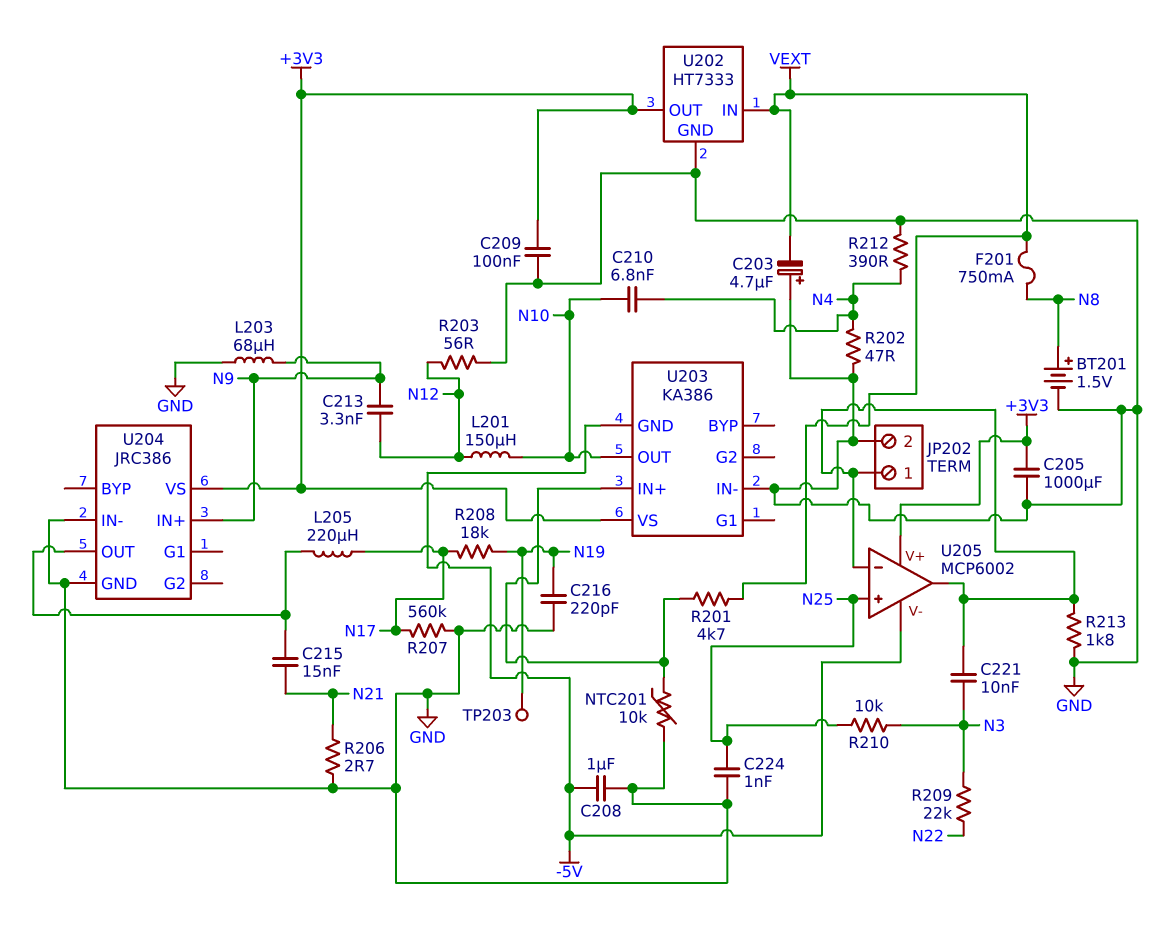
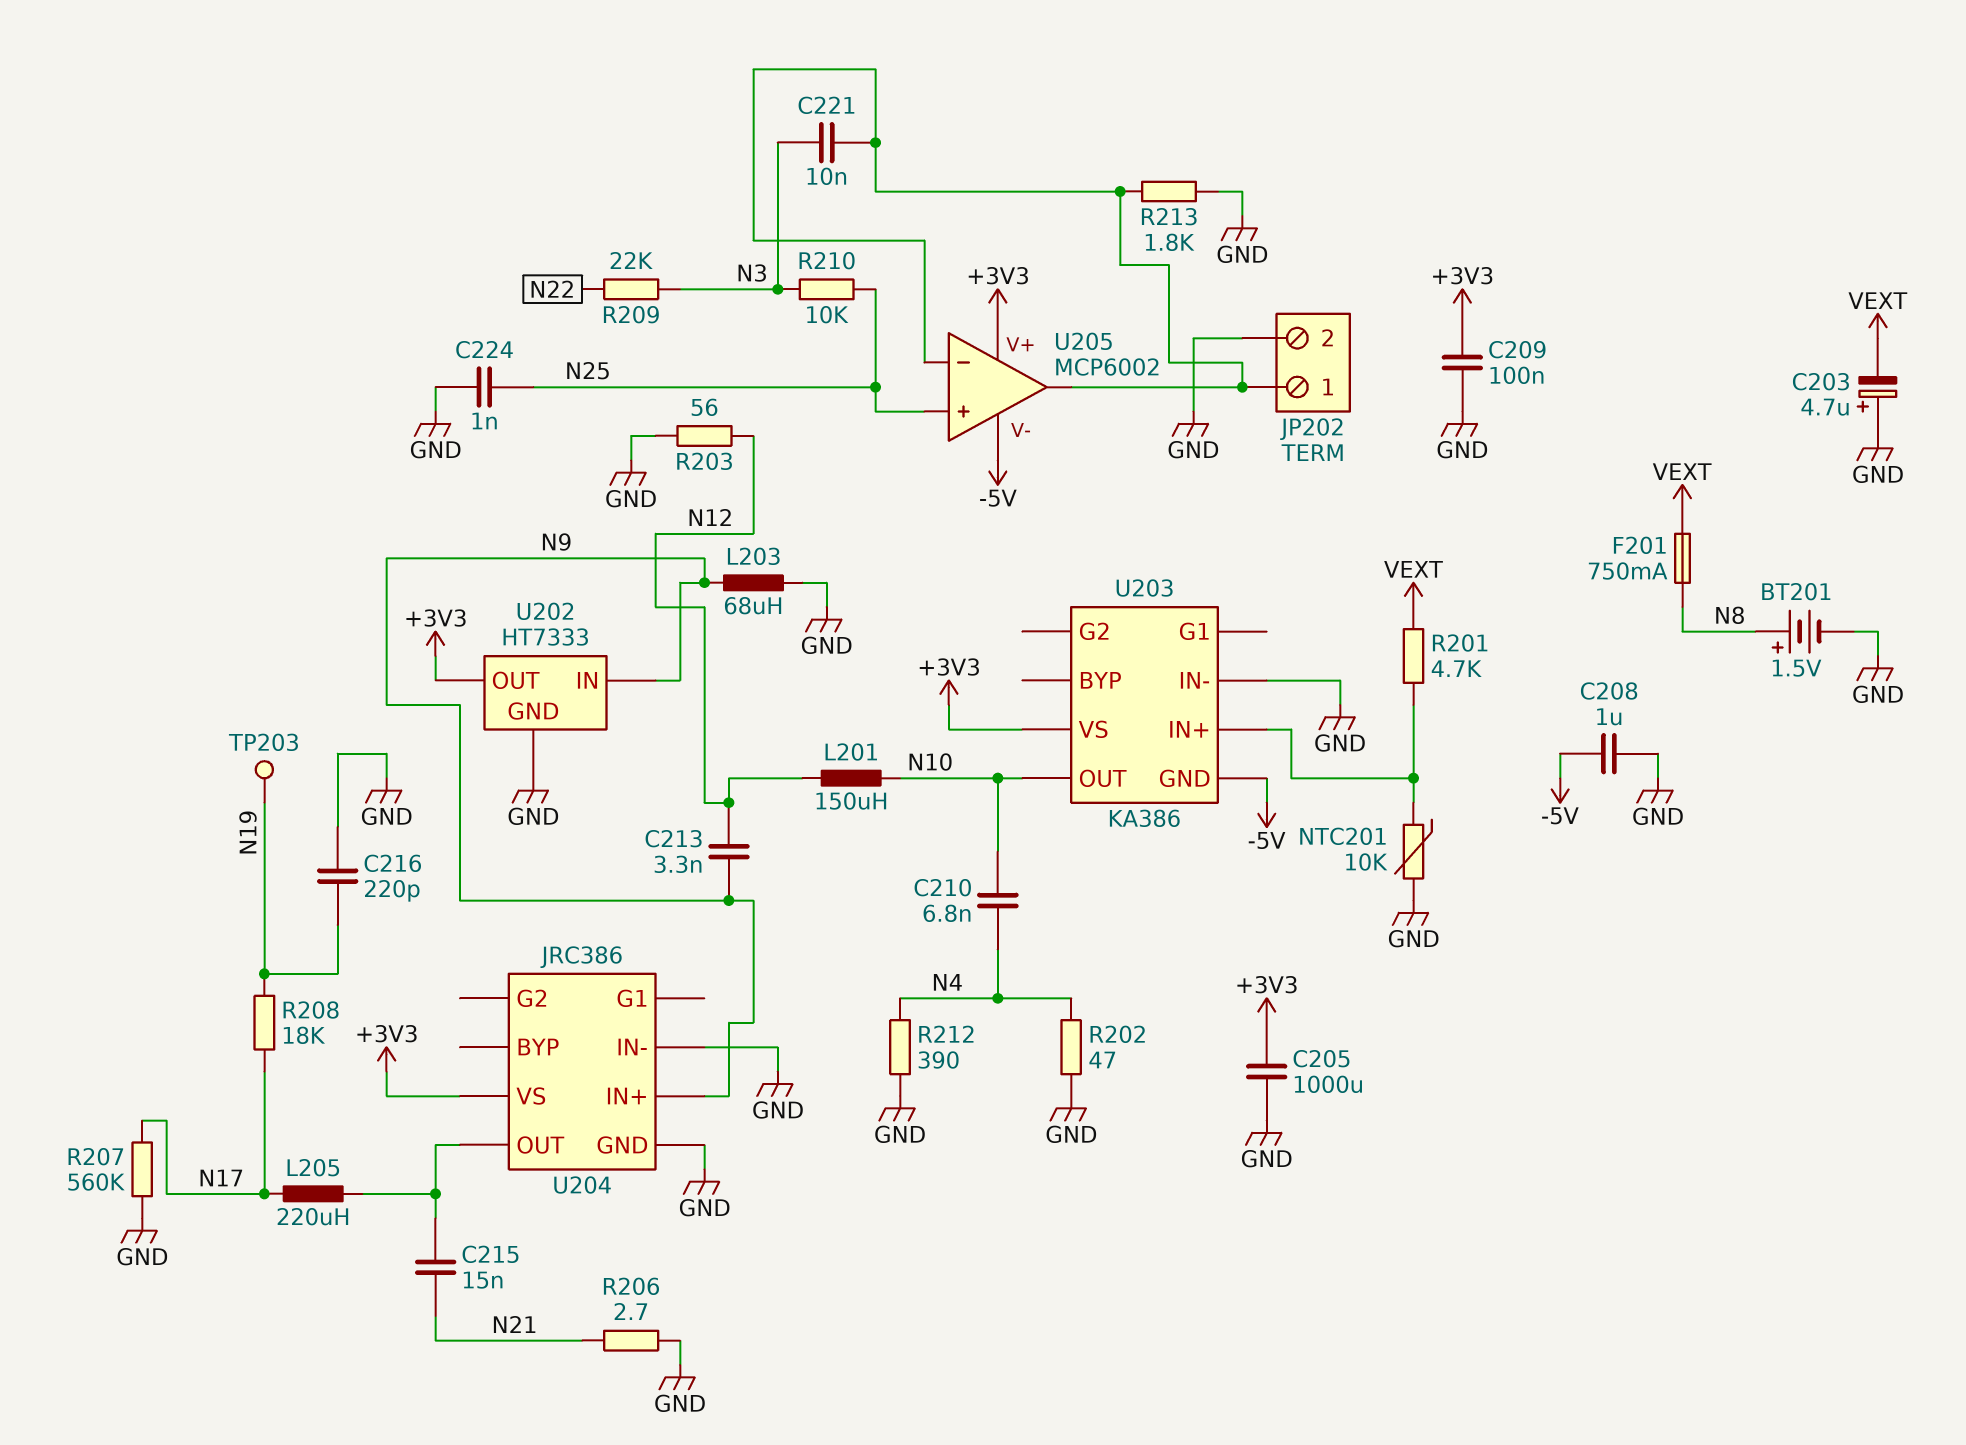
U202 pin IN: VEXT -> N9

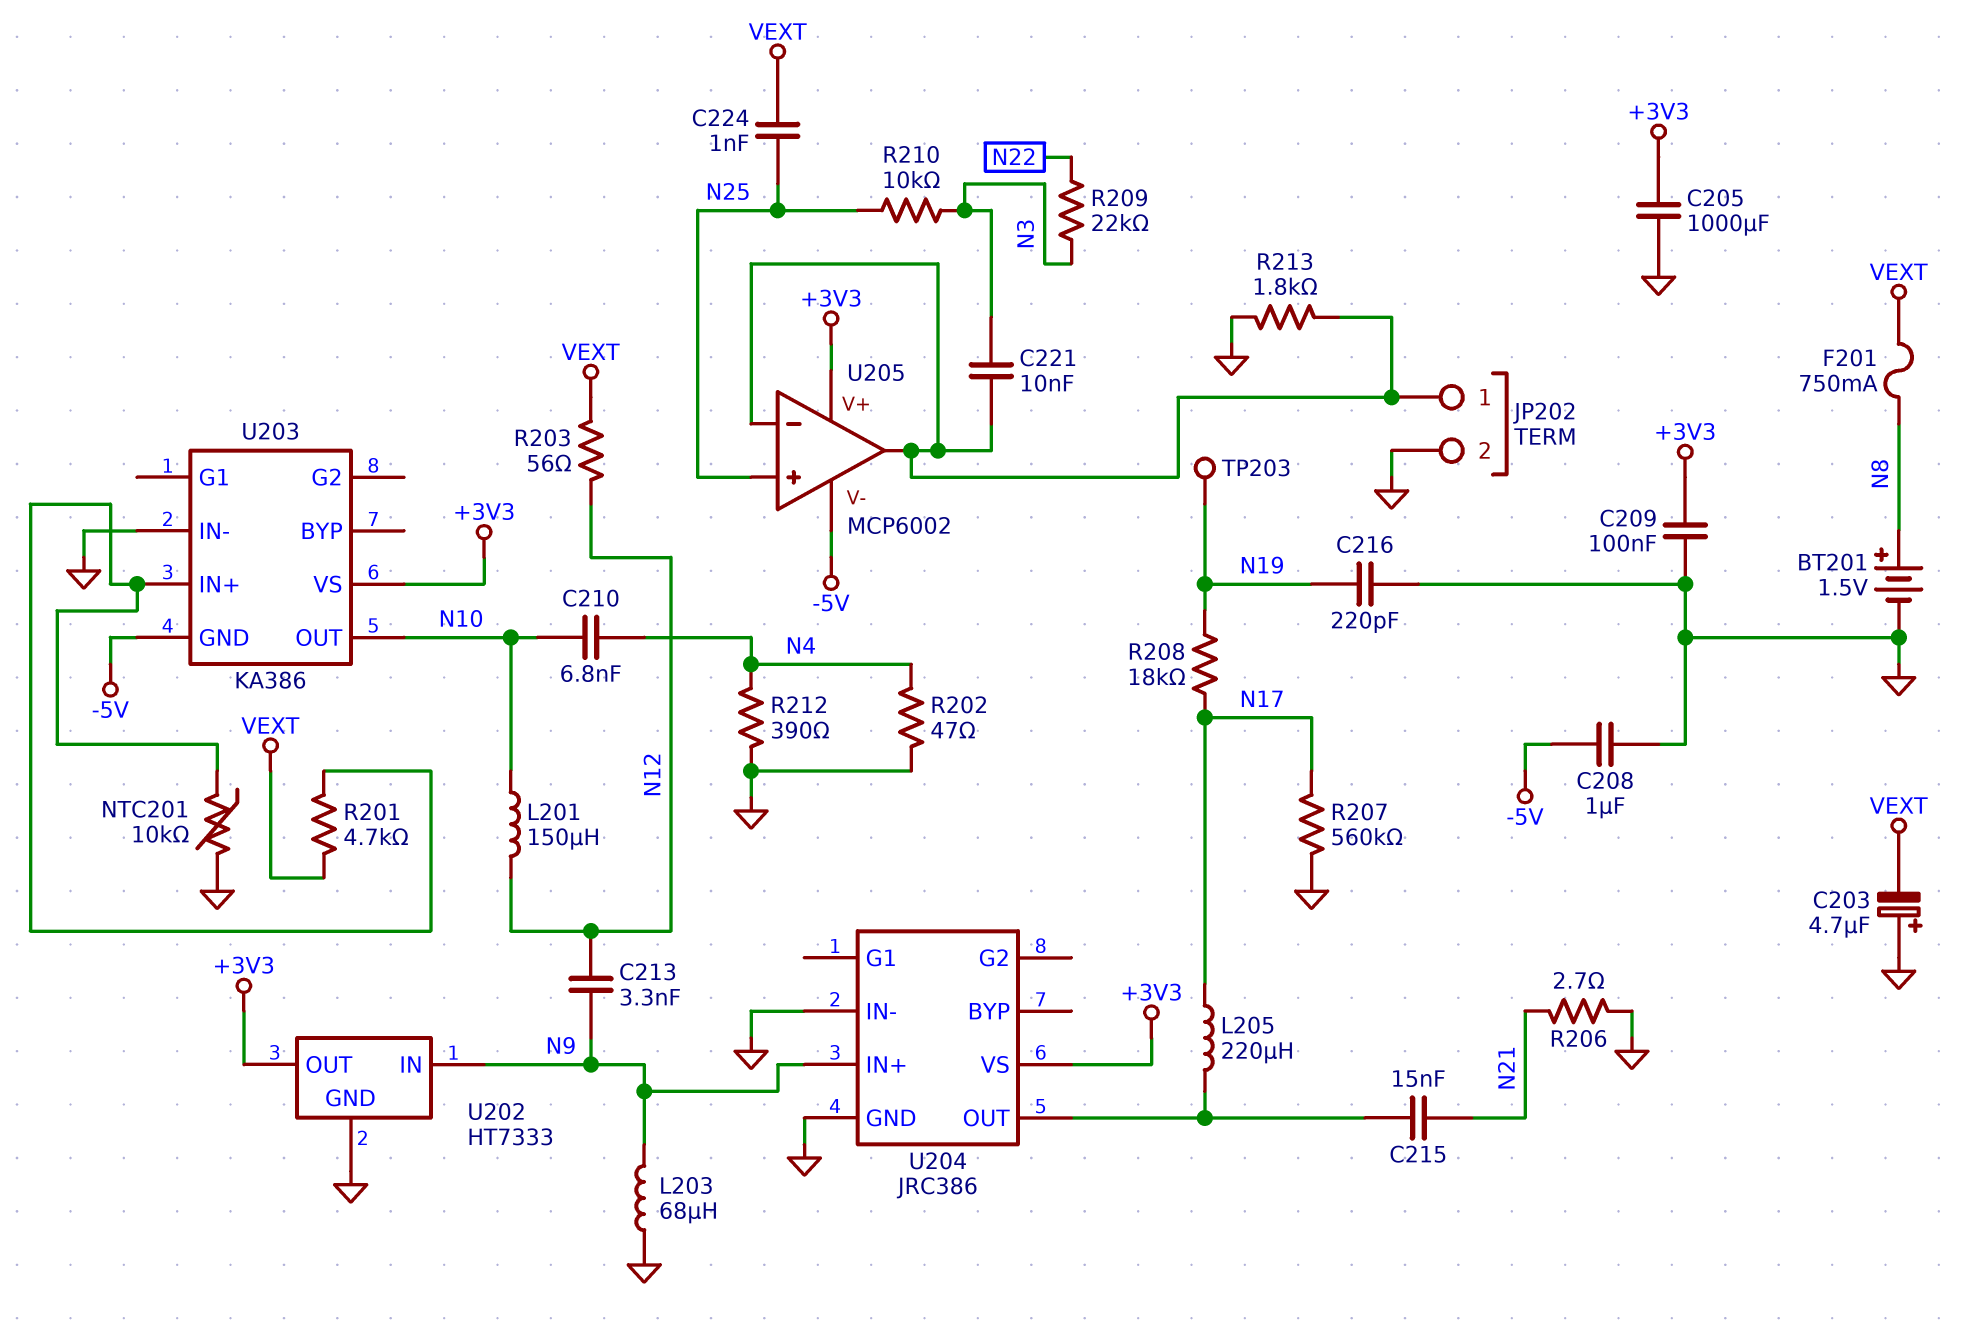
C224: 1nF (GND, N25) -> 1nF (N25, VEXT)
R203: 56 (GND, N12) -> 56 (N12, VEXT)

